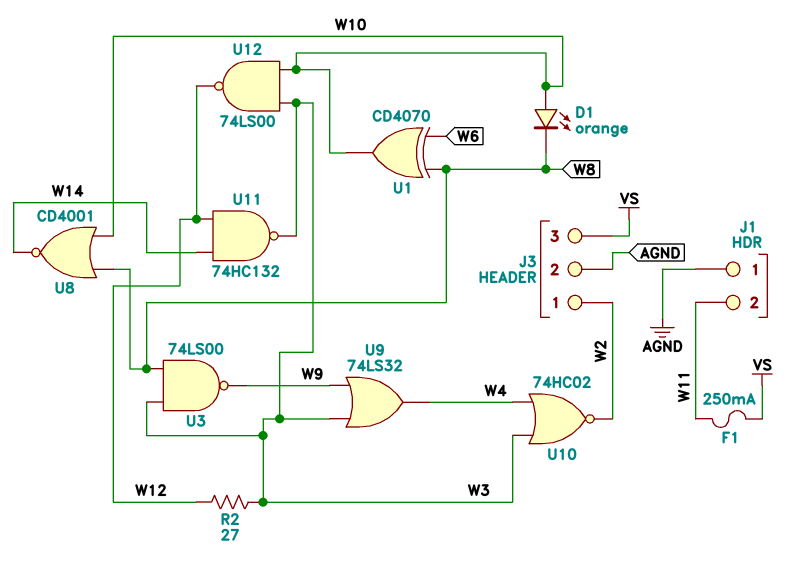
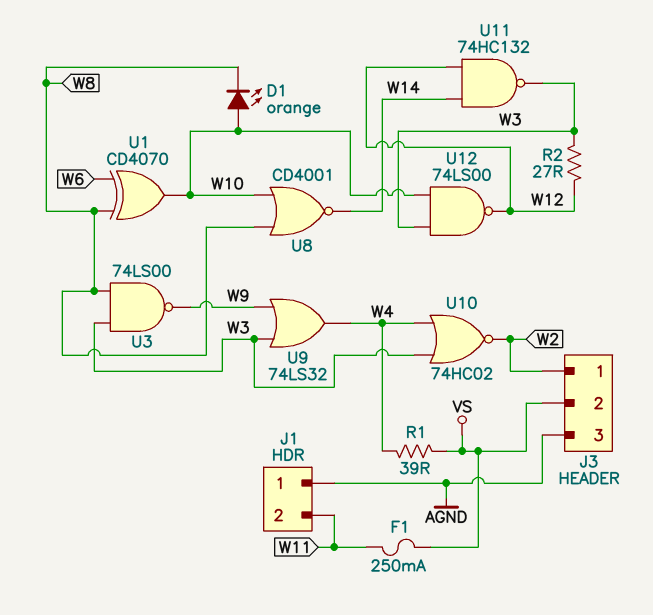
J3 pin 2: AGND -> VS
J3 pin 3: VS -> AGND
R1: none -> 39 (VS, W4)

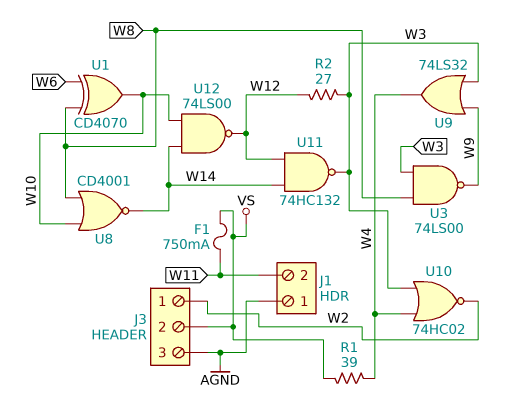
D1: LED orange (A W10, K W8) -> none
F1: 250mA (VS, W11) -> 750mA (VS, W11)
U12: NAND 74LS00 (in W3, in W10, out W12) -> NAND 74LS00 (in W10, in W14, out W12)

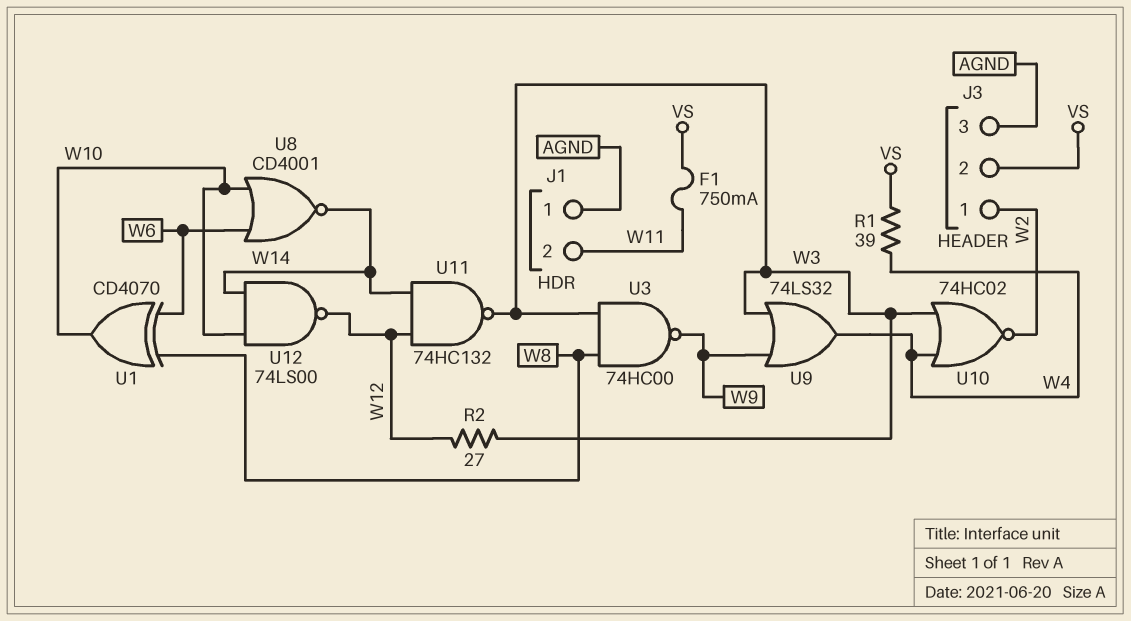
U3: NAND 74LS00 (in W3, in W8, out W9) -> NAND 74HC00 (in W3, in W8, out W9)
U8: NOR CD4001 (in W8, in W10, out W14) -> NOR CD4001 (in W6, in W10, out W14)

